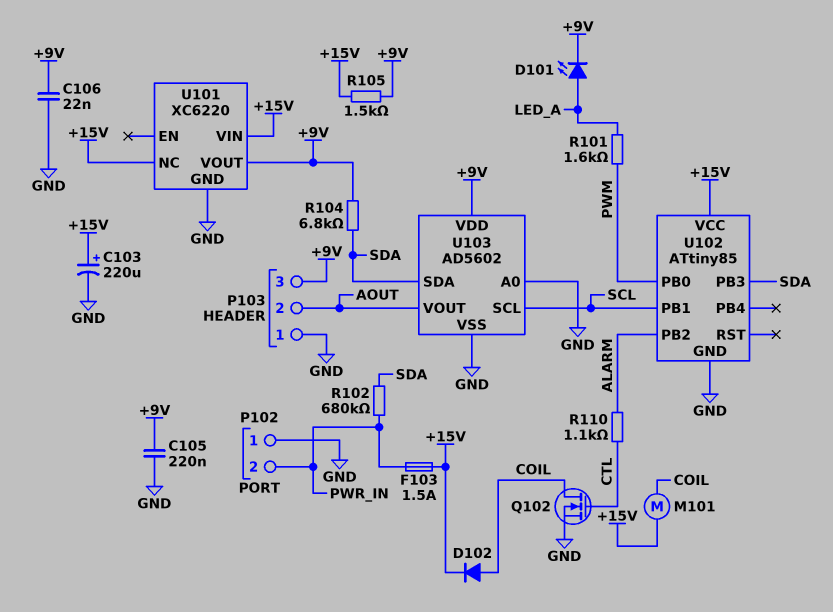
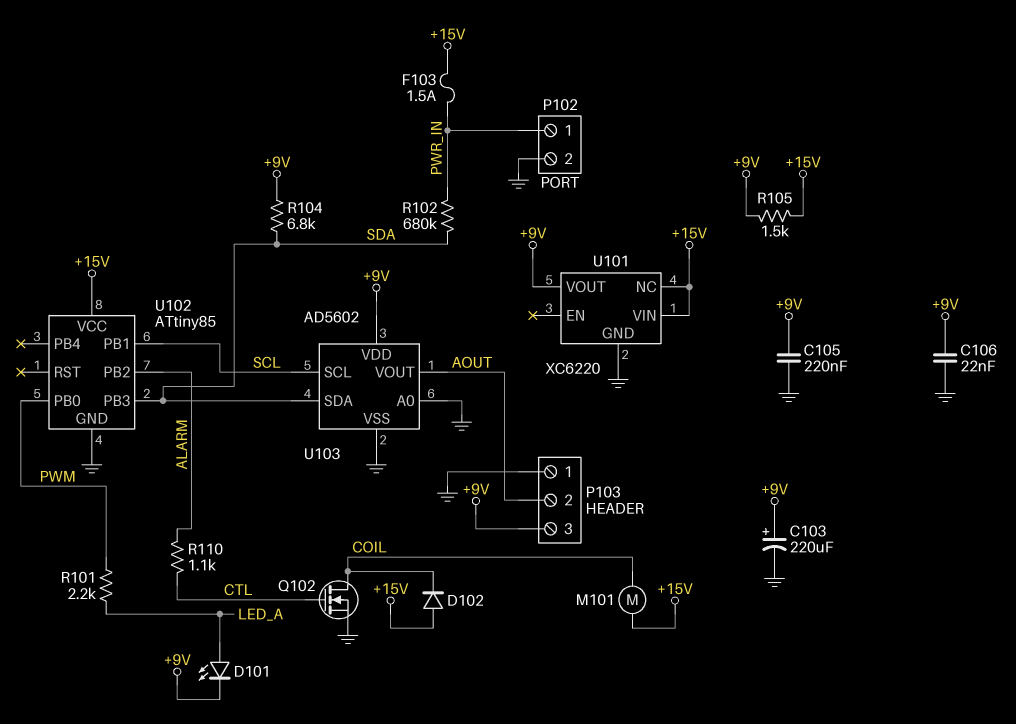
C103: 220uF (plus +15V, minus GND) -> 220uF (plus +9V, minus GND)
D102: diode (A COIL, K +15V) -> diode (A +15V, K COIL)
P102 pin 1: GND -> PWR_IN
P102 pin 2: PWR_IN -> GND
R101: 1.6k (LED_A, PWM) -> 2.2k (LED_A, PWM)

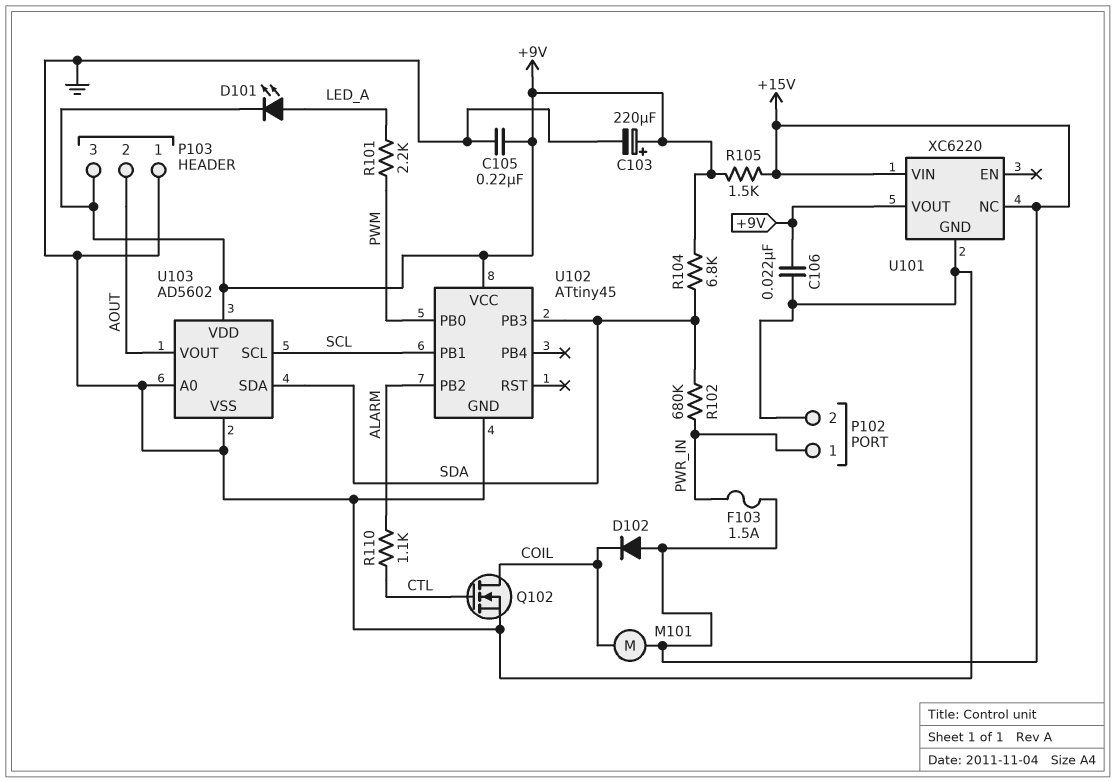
U102: ATtiny85 -> ATtiny45
U102 pin VCC: +15V -> +9V

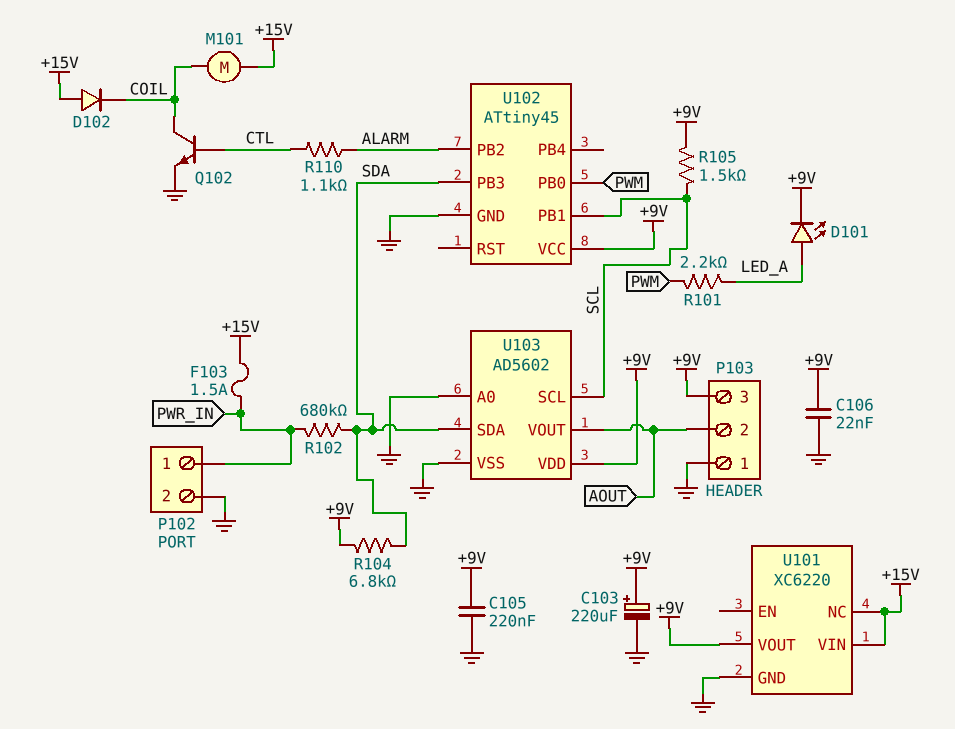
Q102: NMOS (G CTL, D COIL, S GND) -> NPN (B CTL, C COIL, E GND)
R105: 1.5k (+9V, +15V) -> 1.5k (+9V, SCL)

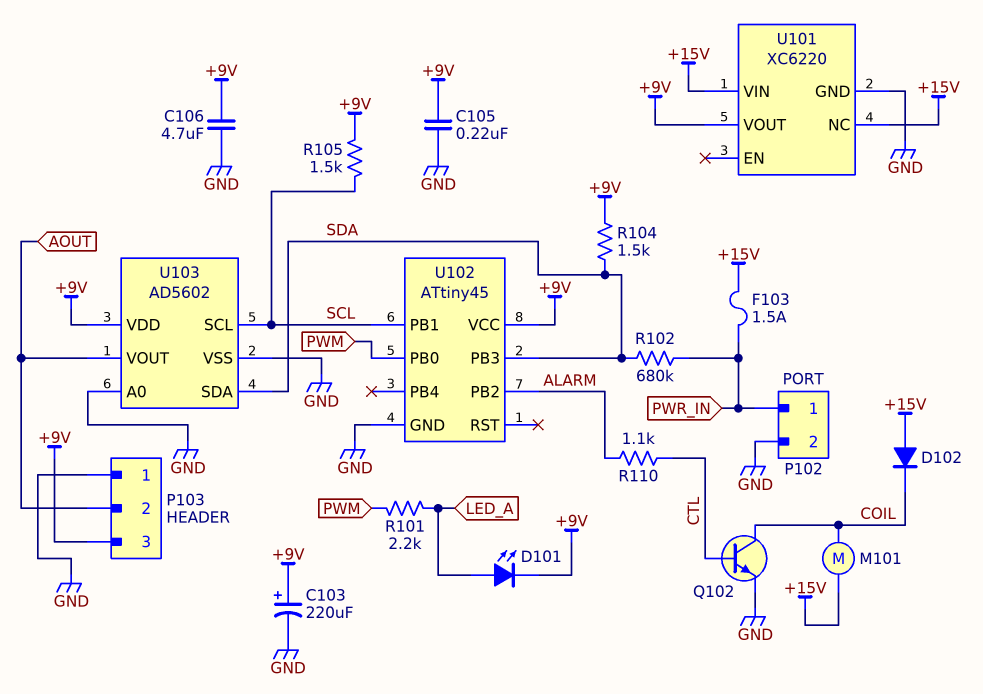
C106: 22nF (+9V, GND) -> 4.7uF (+9V, GND)
R104: 6.8k (+9V, SDA) -> 1.5k (+9V, SDA)

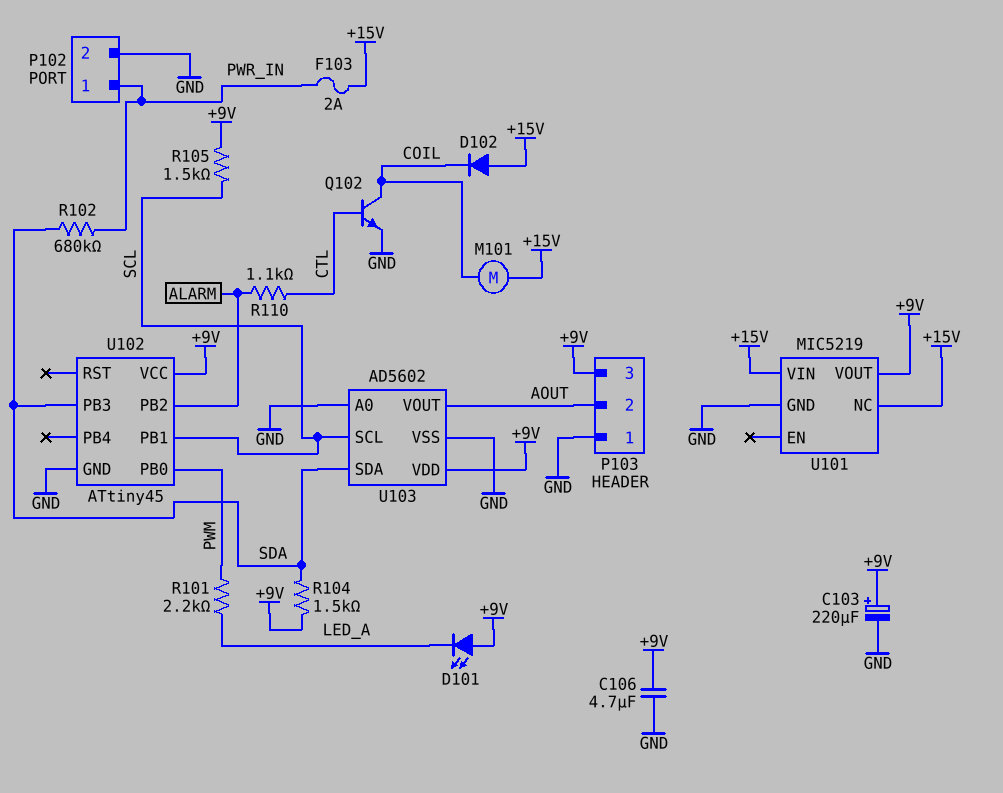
C105: 220nF (+9V, GND) -> none
D101: LED (A LED_A, K +9V) -> LED (A +9V, K LED_A)
F103: 1.5A (+15V, PWR_IN) -> 2A (+15V, PWR_IN)
U101: XC6220 -> MIC5219

